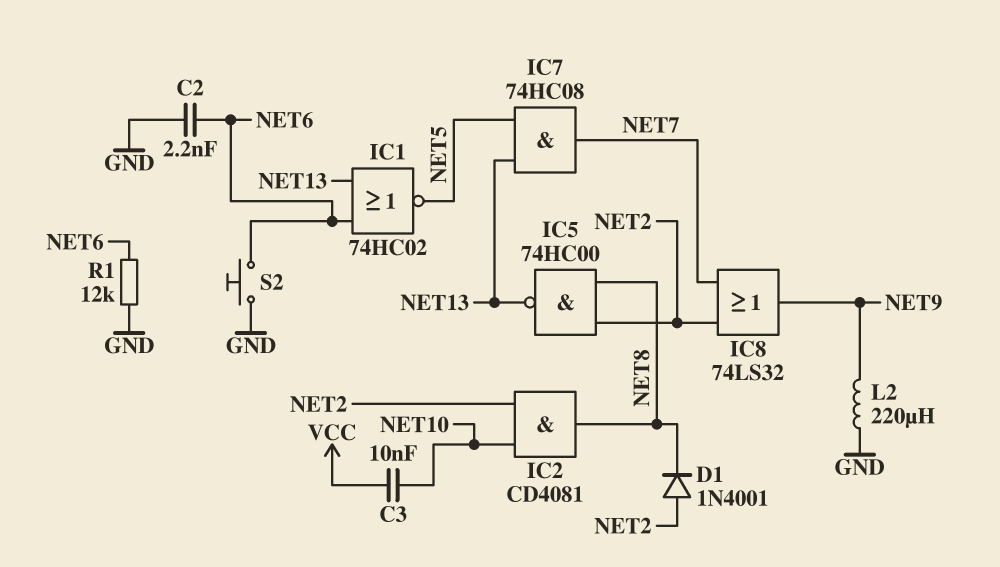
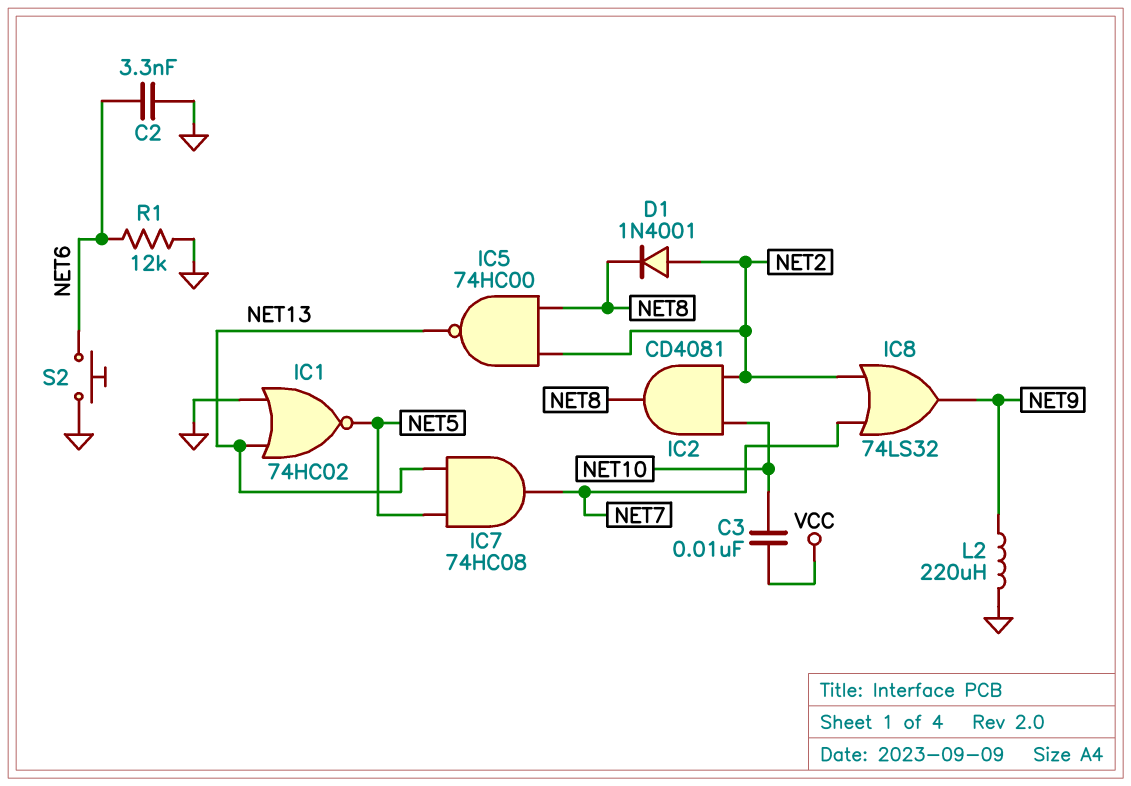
C2: 2.2nF (GND, NET6) -> 3.3nF (GND, NET6)
IC1: NOR 74HC02 (in NET6, in NET13, out NET5) -> NOR 74HC02 (in GND, in NET13, out NET5)

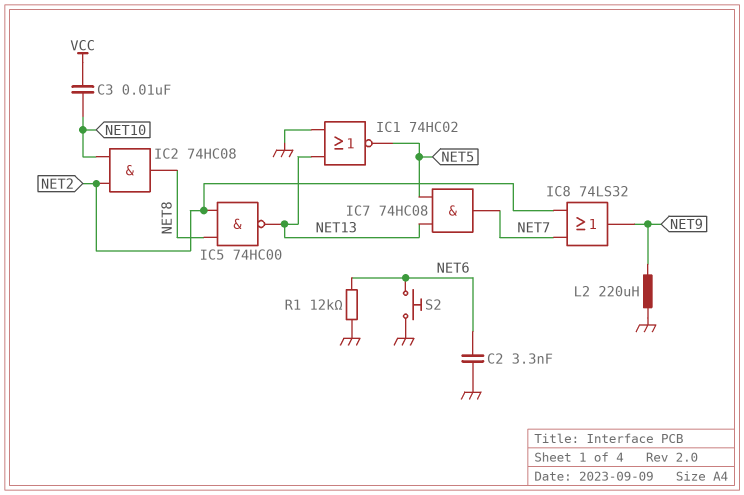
D1: diode 1N4001 (A NET2, K NET8) -> none
IC2: AND CD4081 (in NET2, in NET10, out NET8) -> AND 74HC08 (in NET2, in NET10, out NET8)

